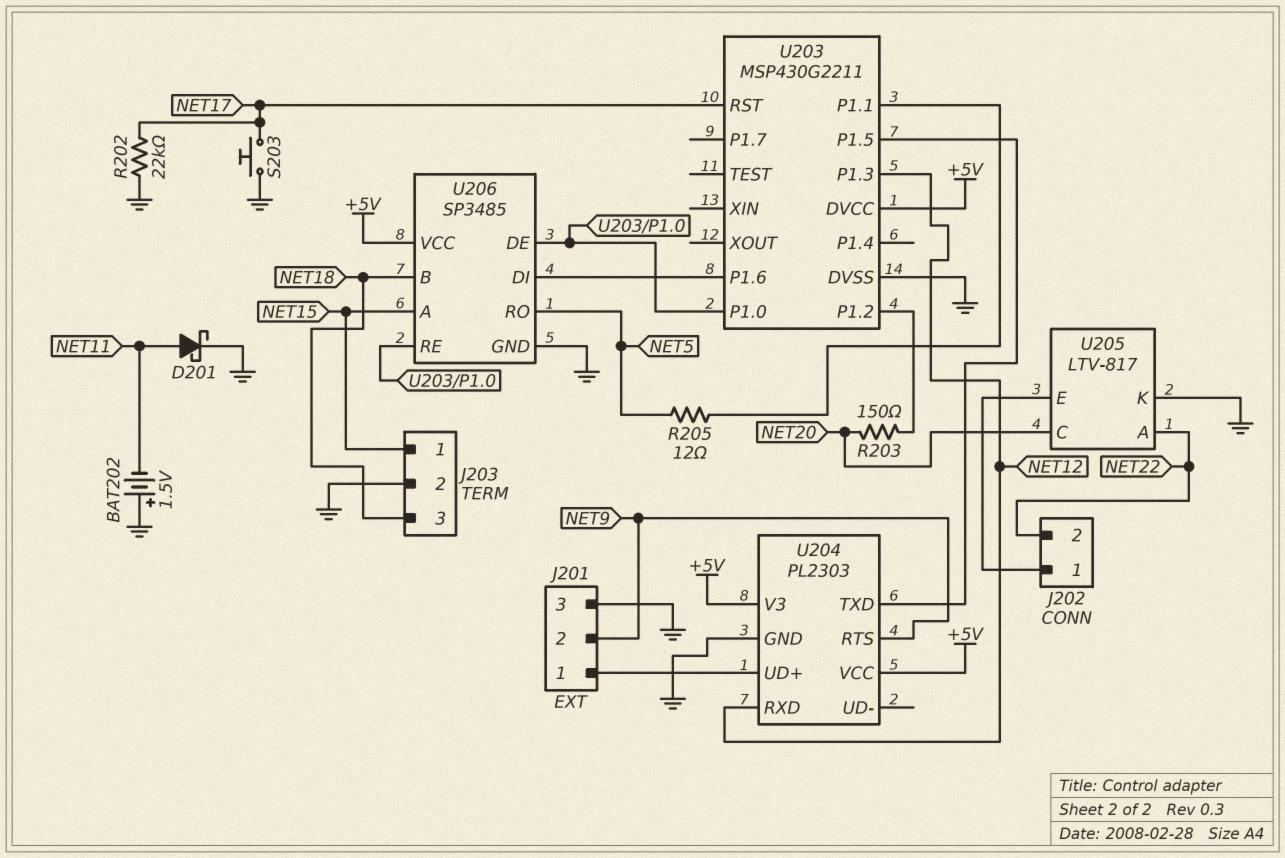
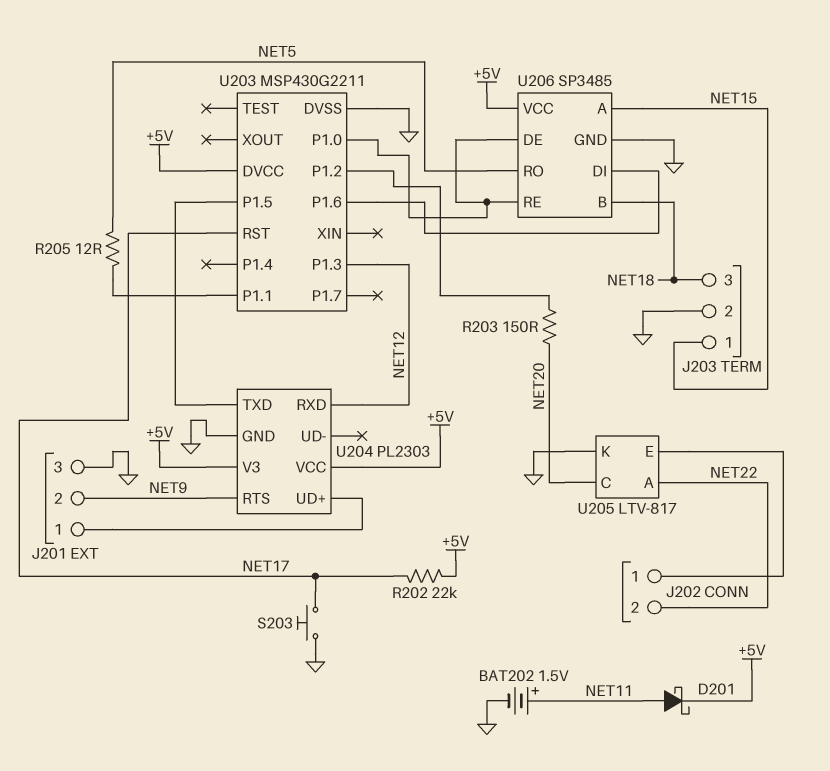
BAT202: 1.5V (plus GND, minus NET11) -> 1.5V (plus NET11, minus GND)
D201: schottky (A NET11, K GND) -> schottky (A NET11, K +5V)
R202: 22k (GND, NET17) -> 22k (+5V, NET17)

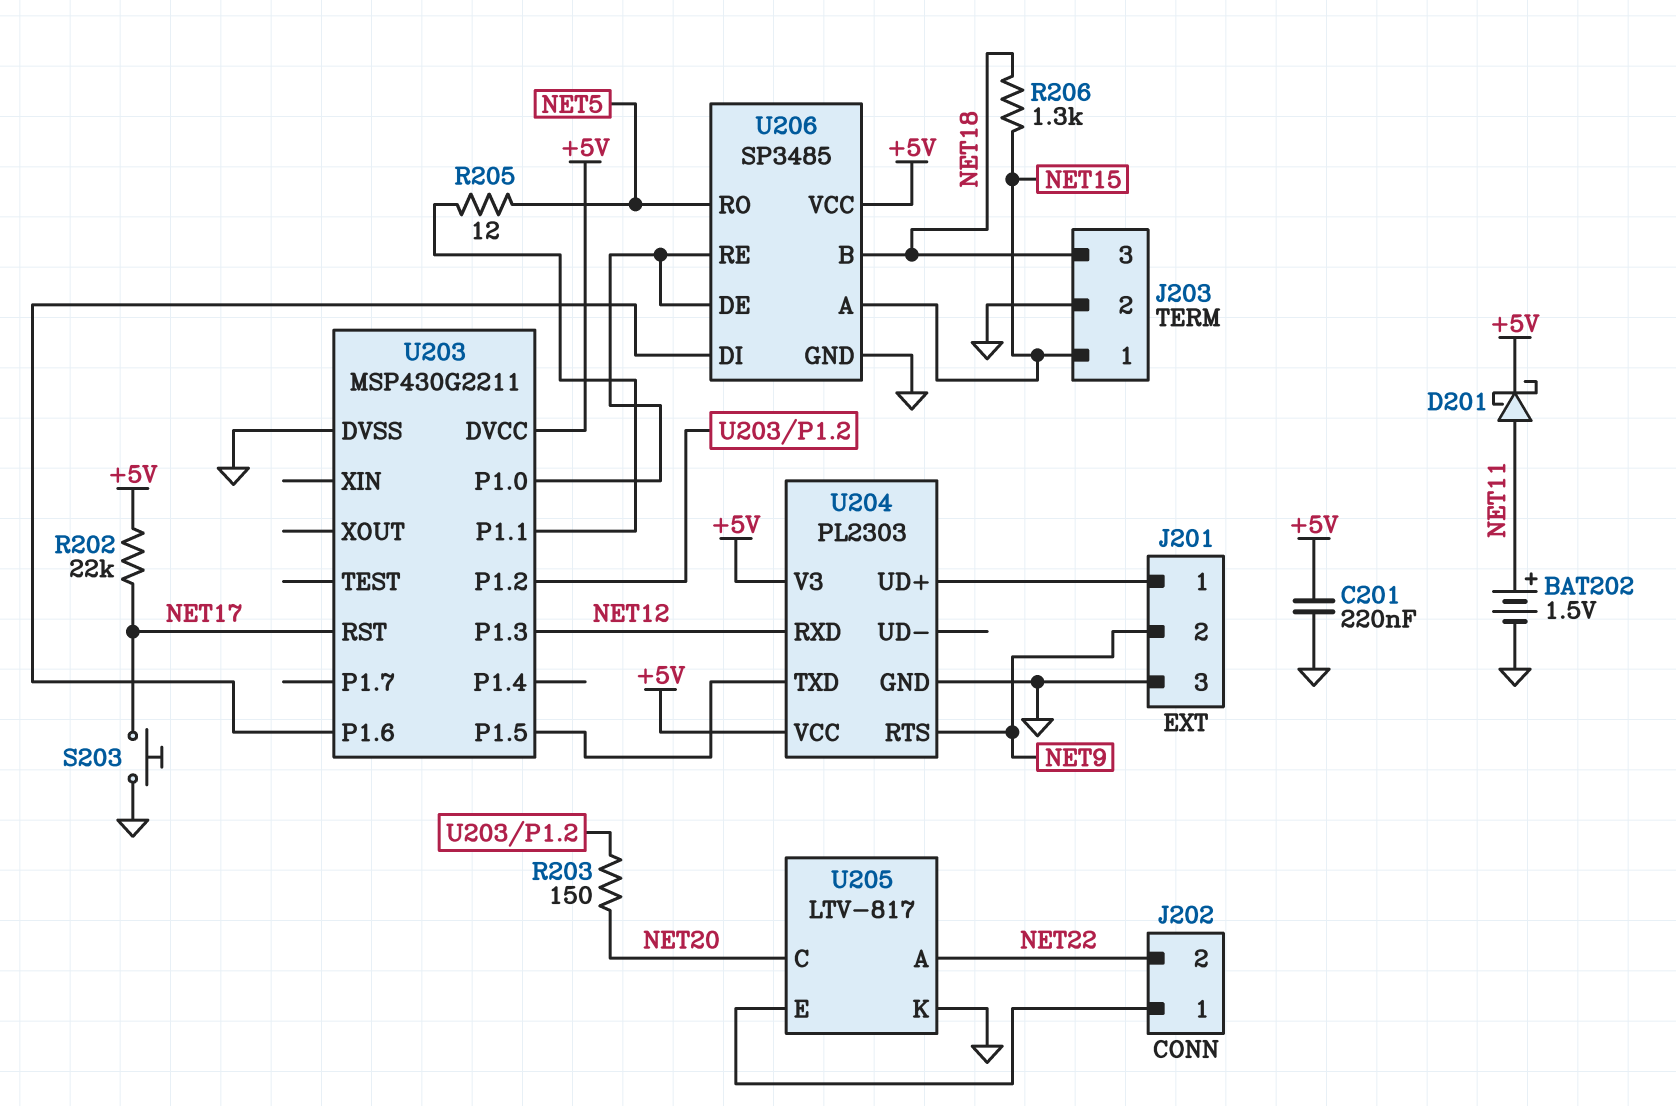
C201: none -> 220nF (+5V, GND)
R206: none -> 1.3k (NET15, NET18)

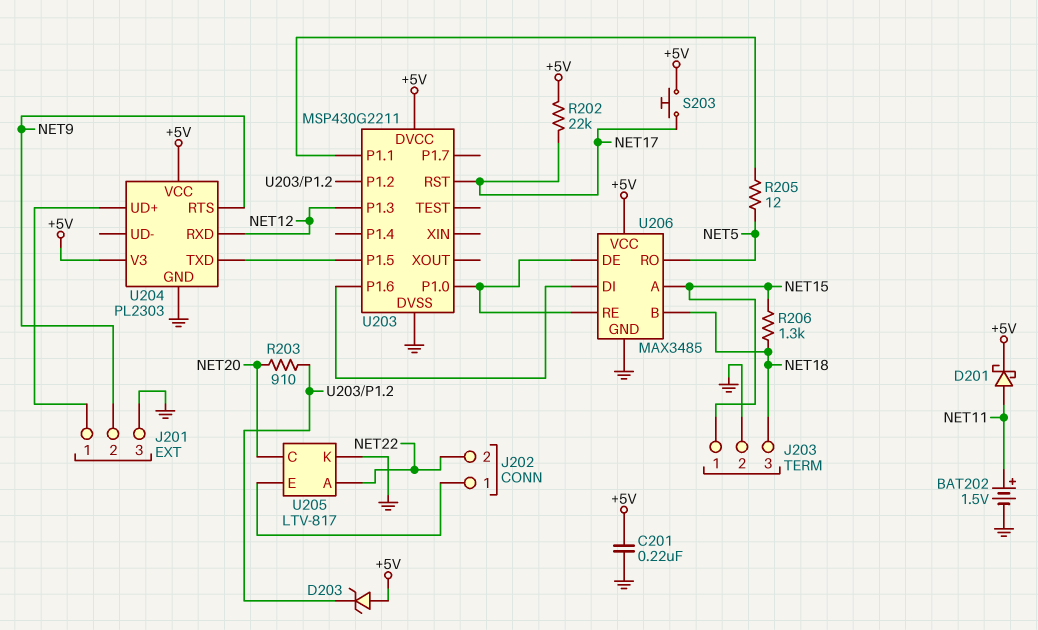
D203: none -> zener (A +5V, K U203/P1.2)
R203: 150 (NET20, U203/P1.2) -> 910 (NET20, U203/P1.2)
S203: button (GND, NET17) -> button (+5V, NET17)
U206: SP3485 -> MAX3485

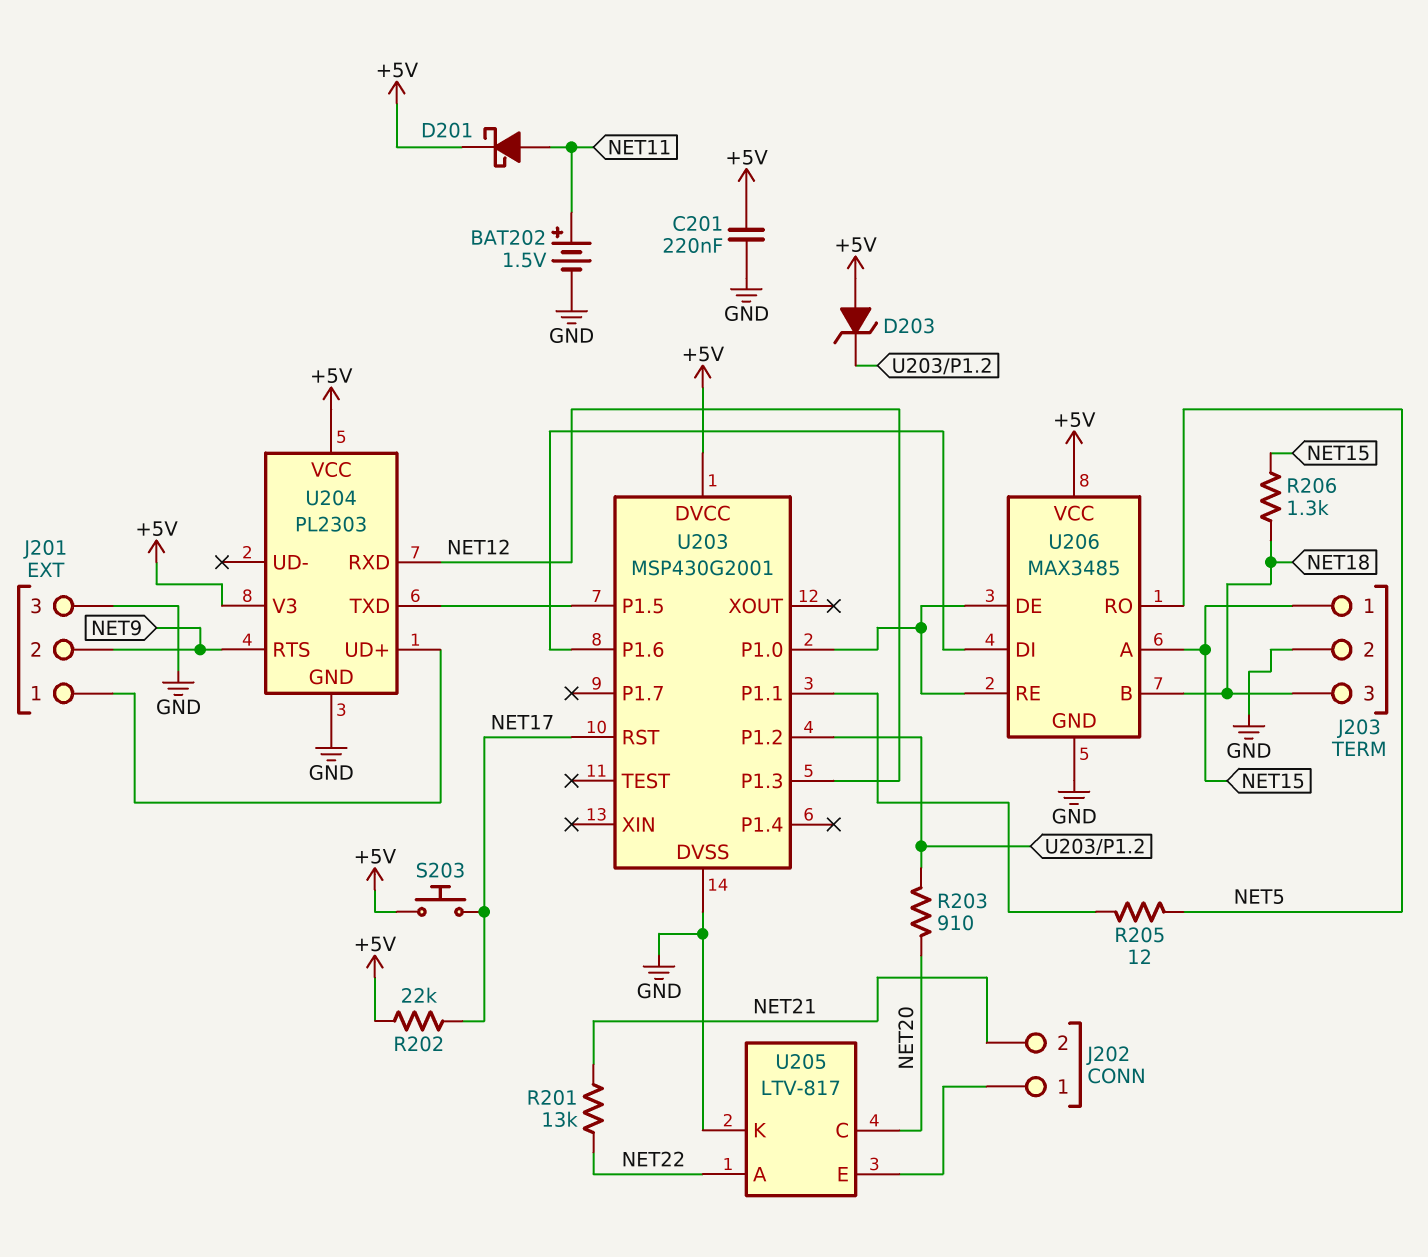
J202 pin 2: NET22 -> NET21
R201: none -> 13k (NET21, NET22)
U203: MSP430G2211 -> MSP430G2001

